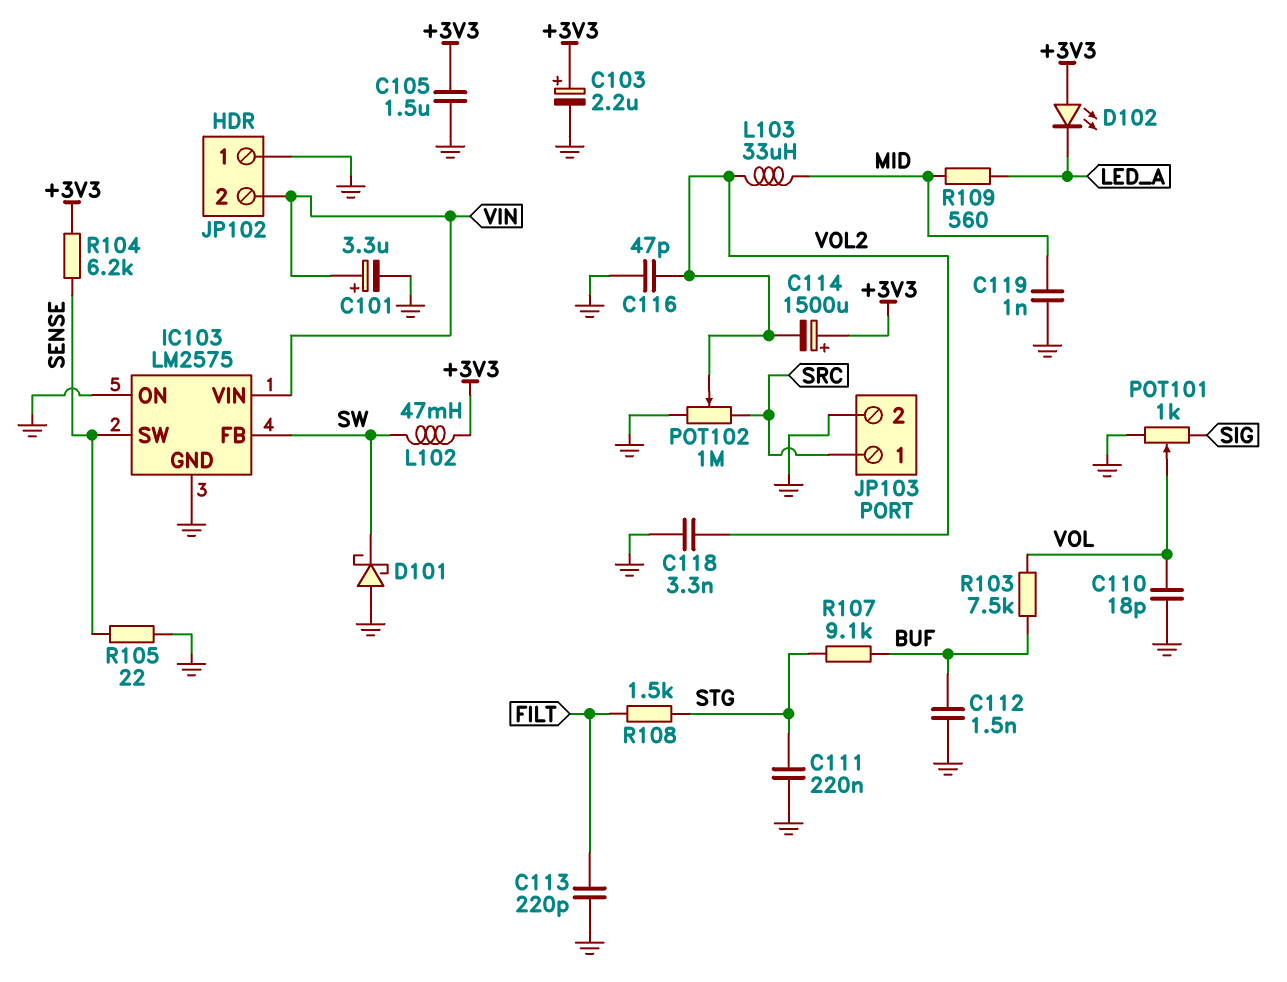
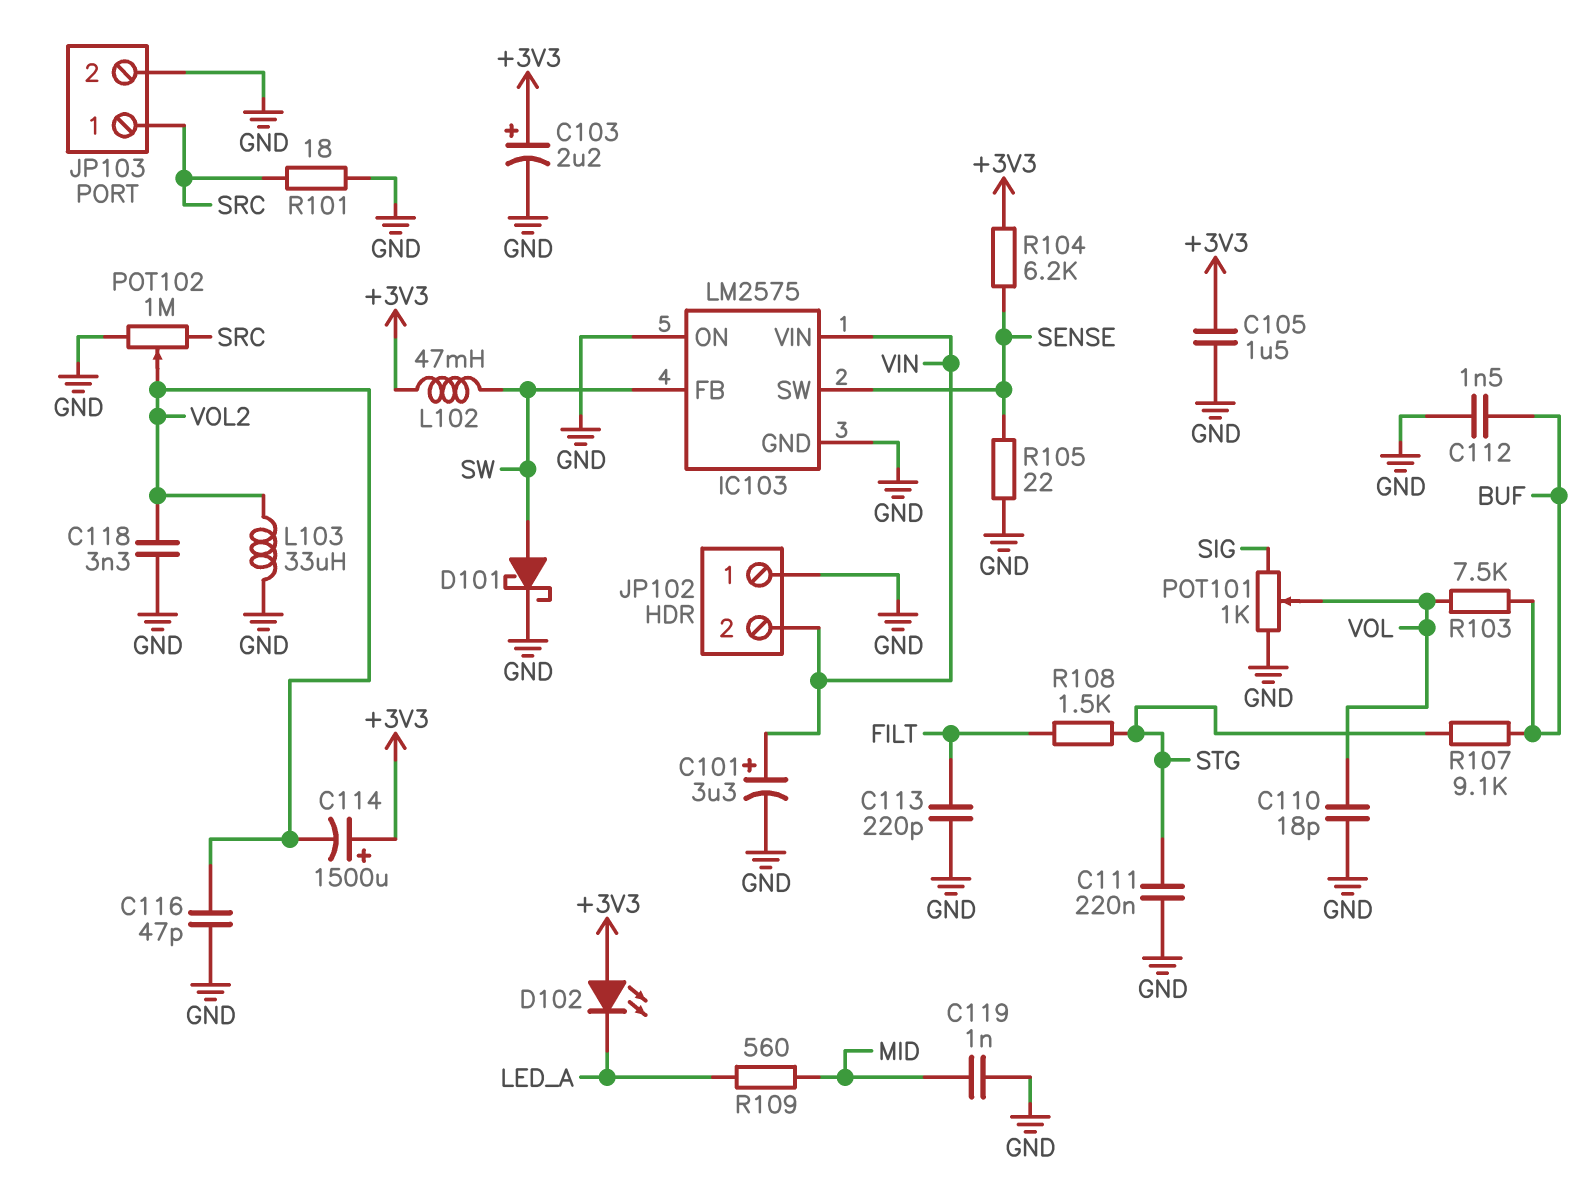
D101: schottky (A GND, K SW) -> schottky (A SW, K GND)
L103: 33uH (MID, VOL2) -> 33uH (GND, VOL2)
R101: none -> 18 (GND, SRC)

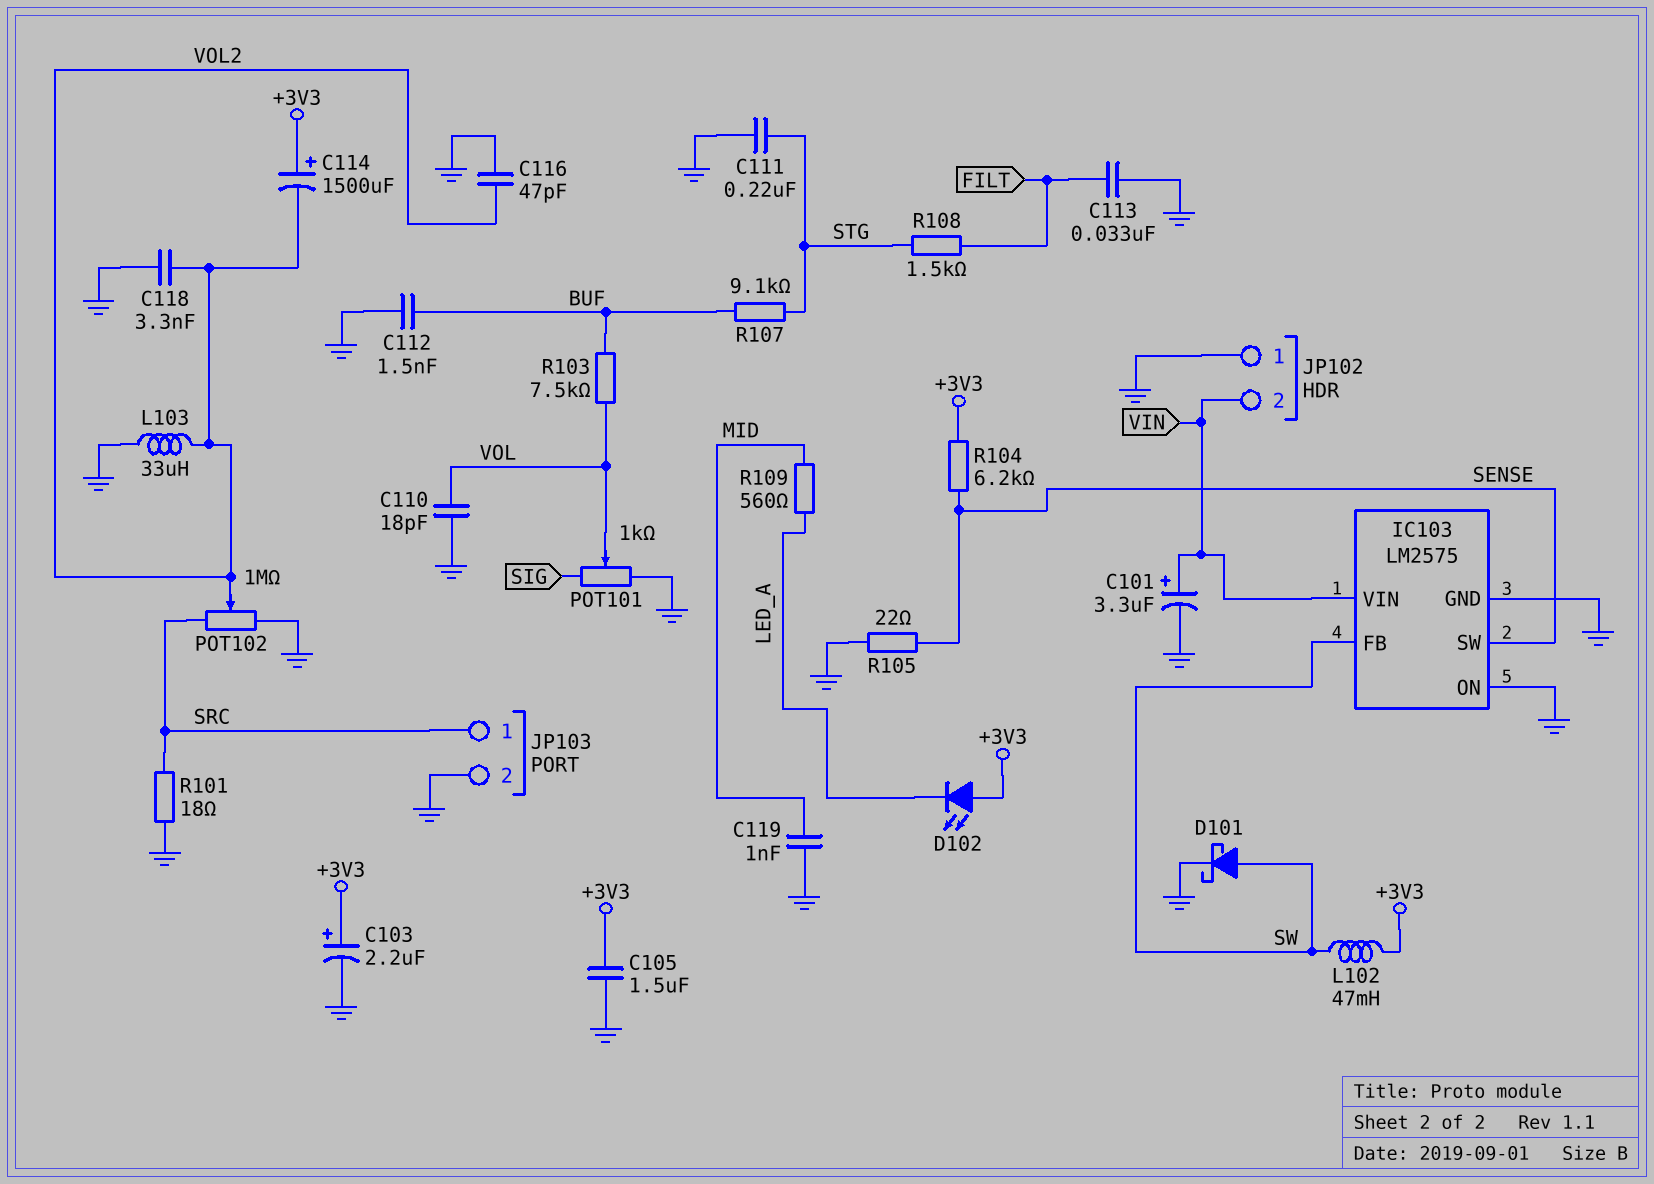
C113: 220pF (FILT, GND) -> 33nF (FILT, GND)

